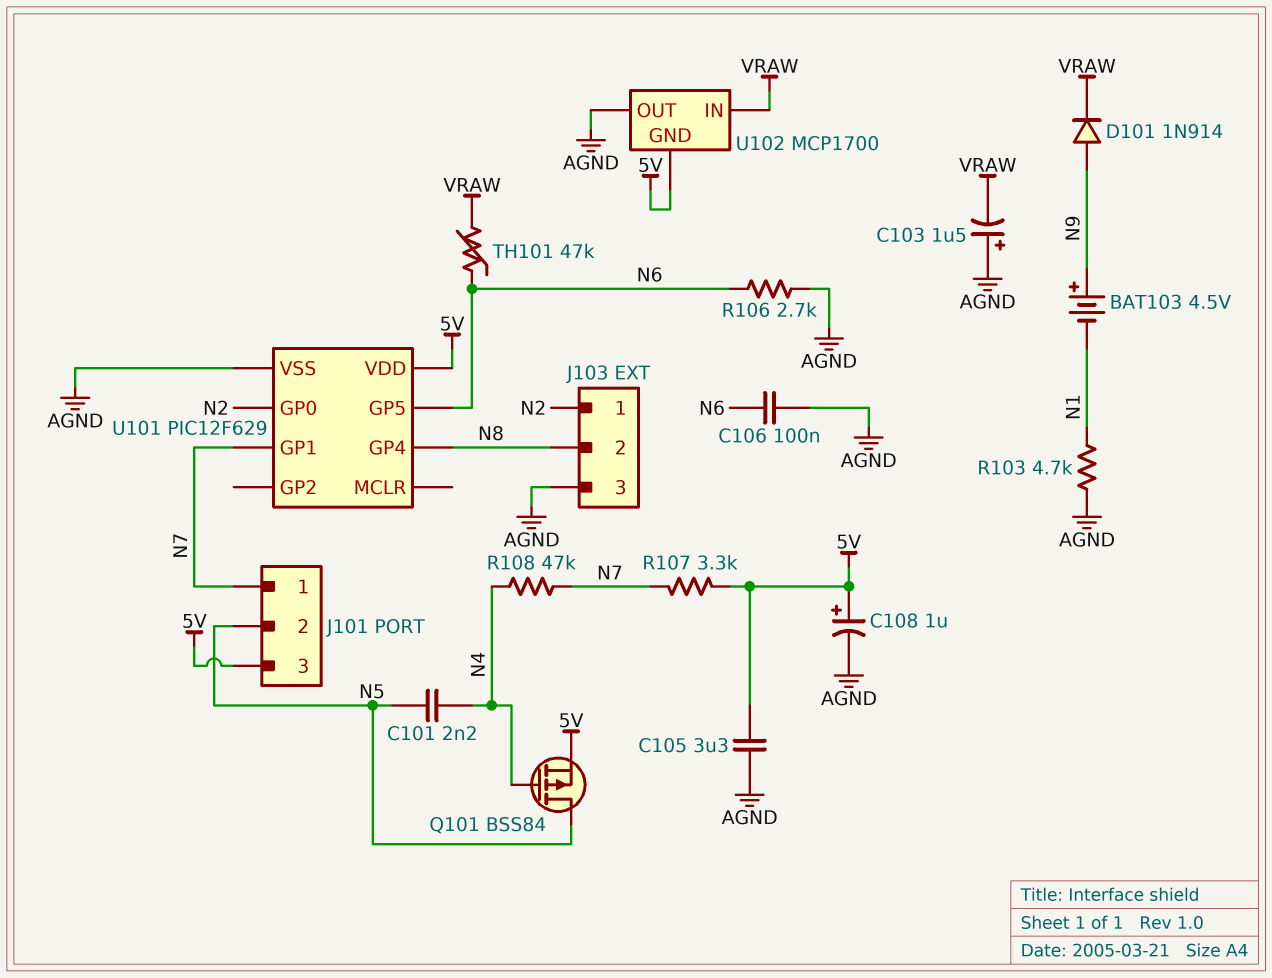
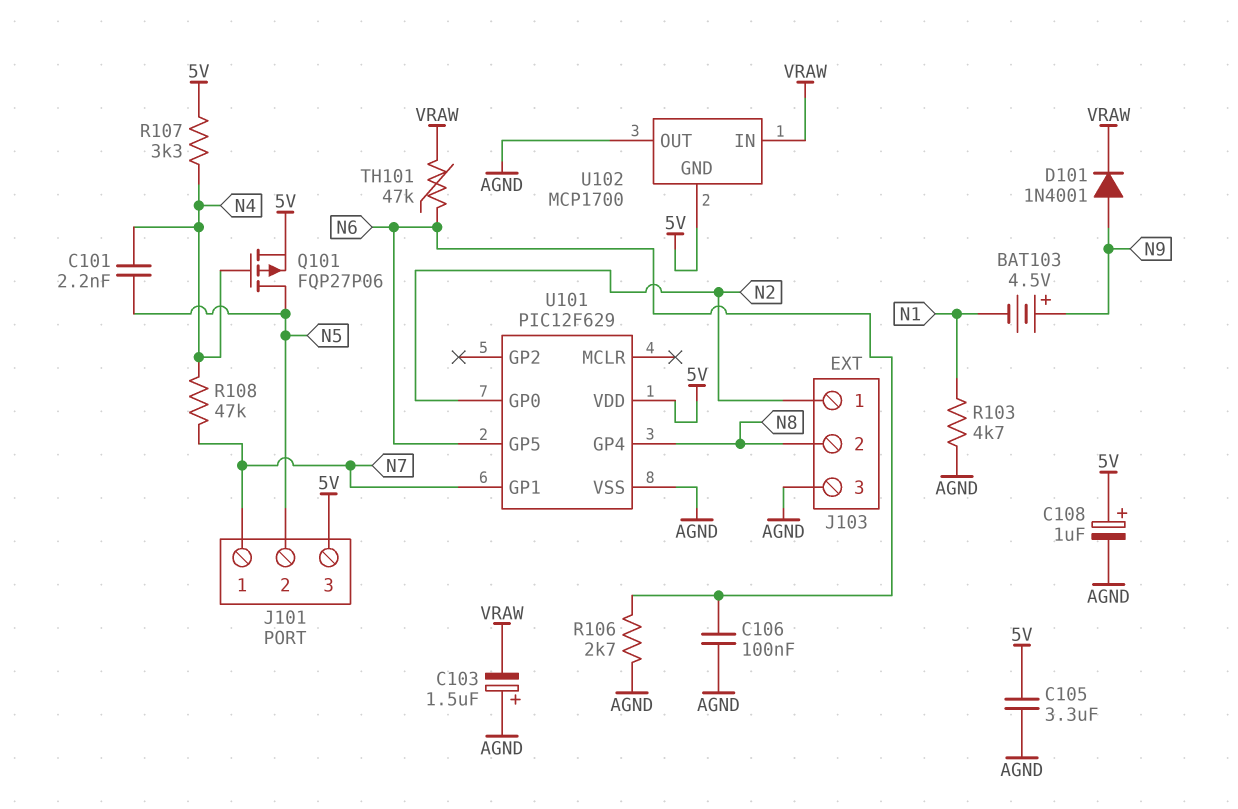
D101: diode 1N914 (A N9, K VRAW) -> diode 1N4001 (A N9, K VRAW)
Q101: PMOS BSS84 (G N4, D N5, S 5V) -> PMOS FQP27P06 (G N4, D N5, S 5V)
R107: 3.3k (5V, N7) -> 3.3k (5V, N4)

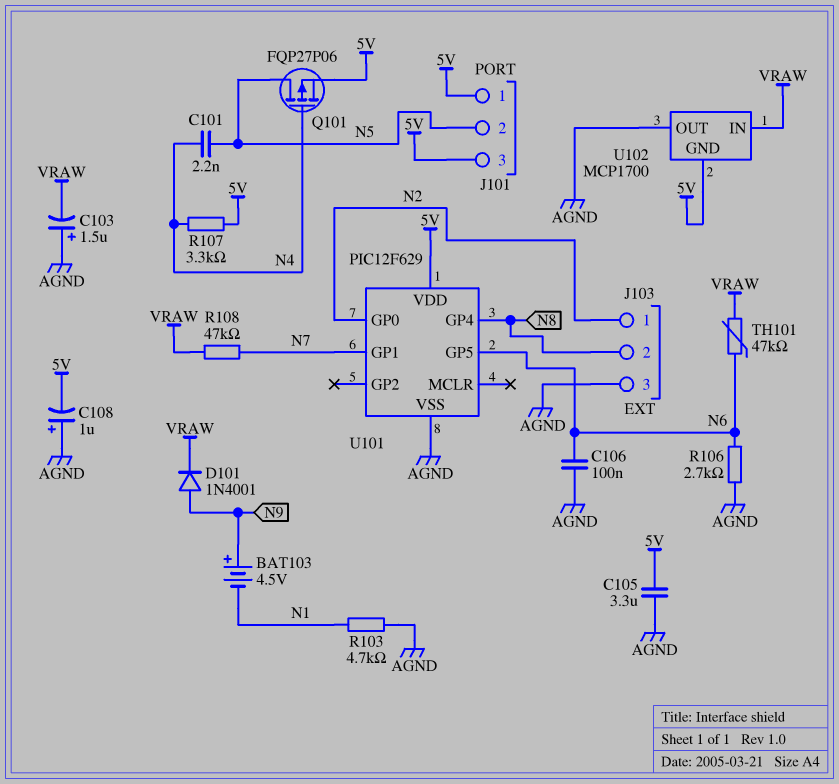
C108: 1uF (plus 5V, minus AGND) -> 1uF (plus AGND, minus 5V)
J101 pin 1: N7 -> 5V
R108: 47k (N4, N7) -> 47k (N7, VRAW)

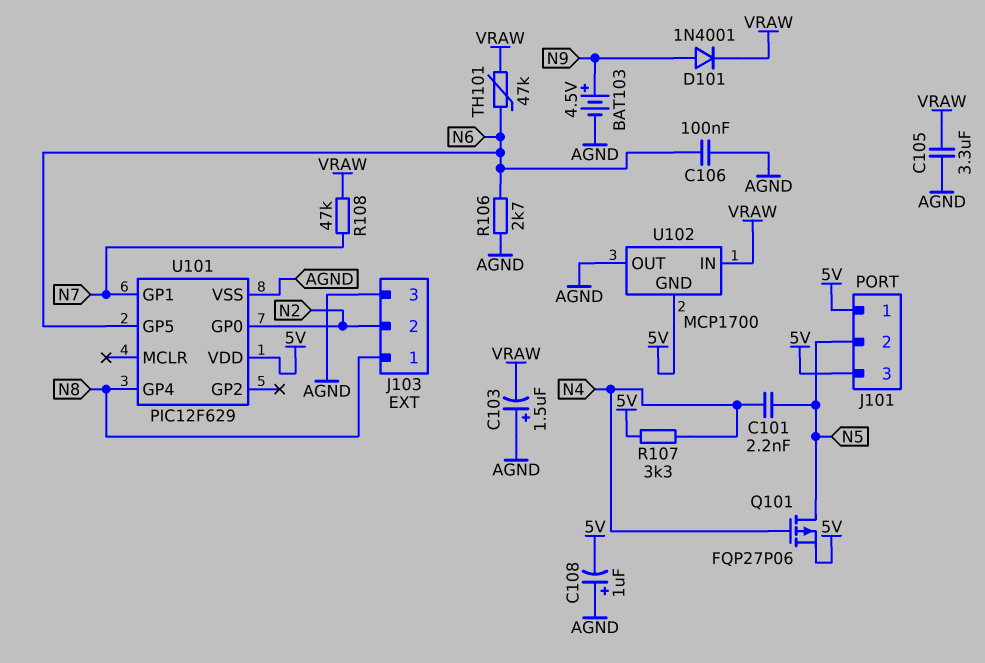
BAT103: 4.5V (plus N9, minus N1) -> 4.5V (plus N9, minus AGND)
C105: 3.3uF (5V, AGND) -> 3.3uF (AGND, VRAW)
J103 pin 1: N2 -> N8
J103 pin 2: N8 -> N2
R103: 4.7k (AGND, N1) -> none

